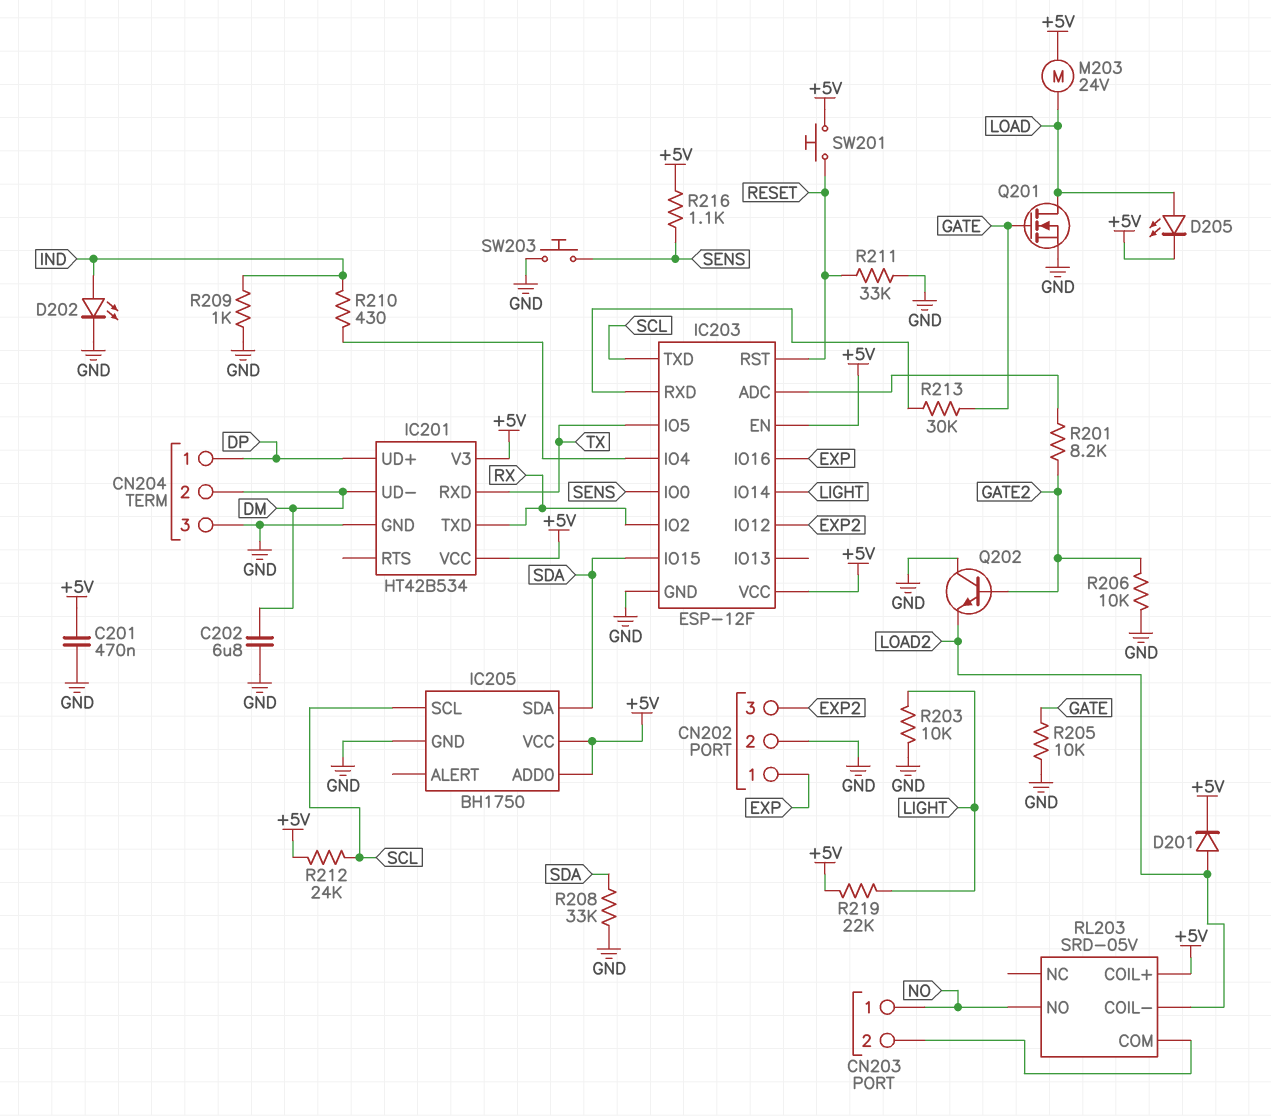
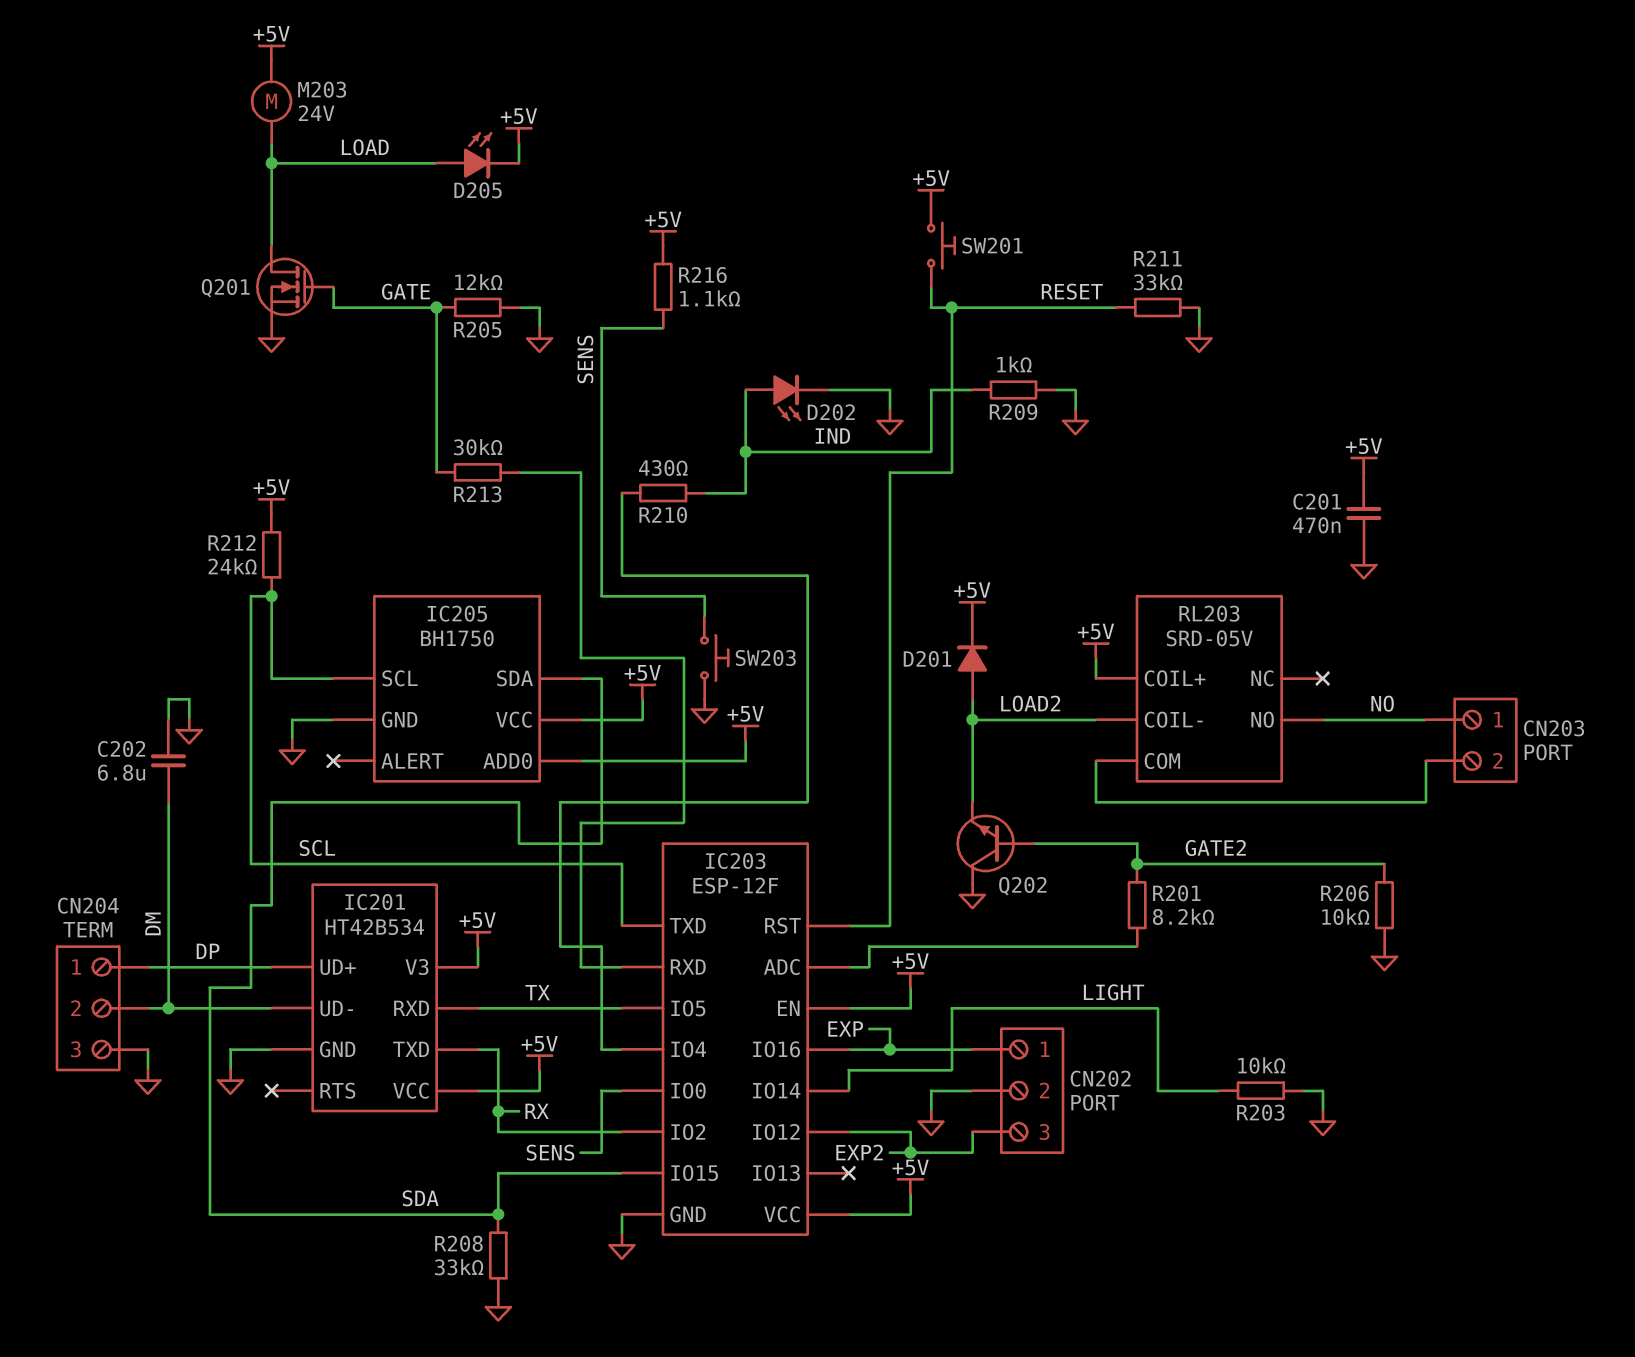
R205: 10k (GATE, GND) -> 12k (GATE, GND)
R219: 22k (+5V, LIGHT) -> none

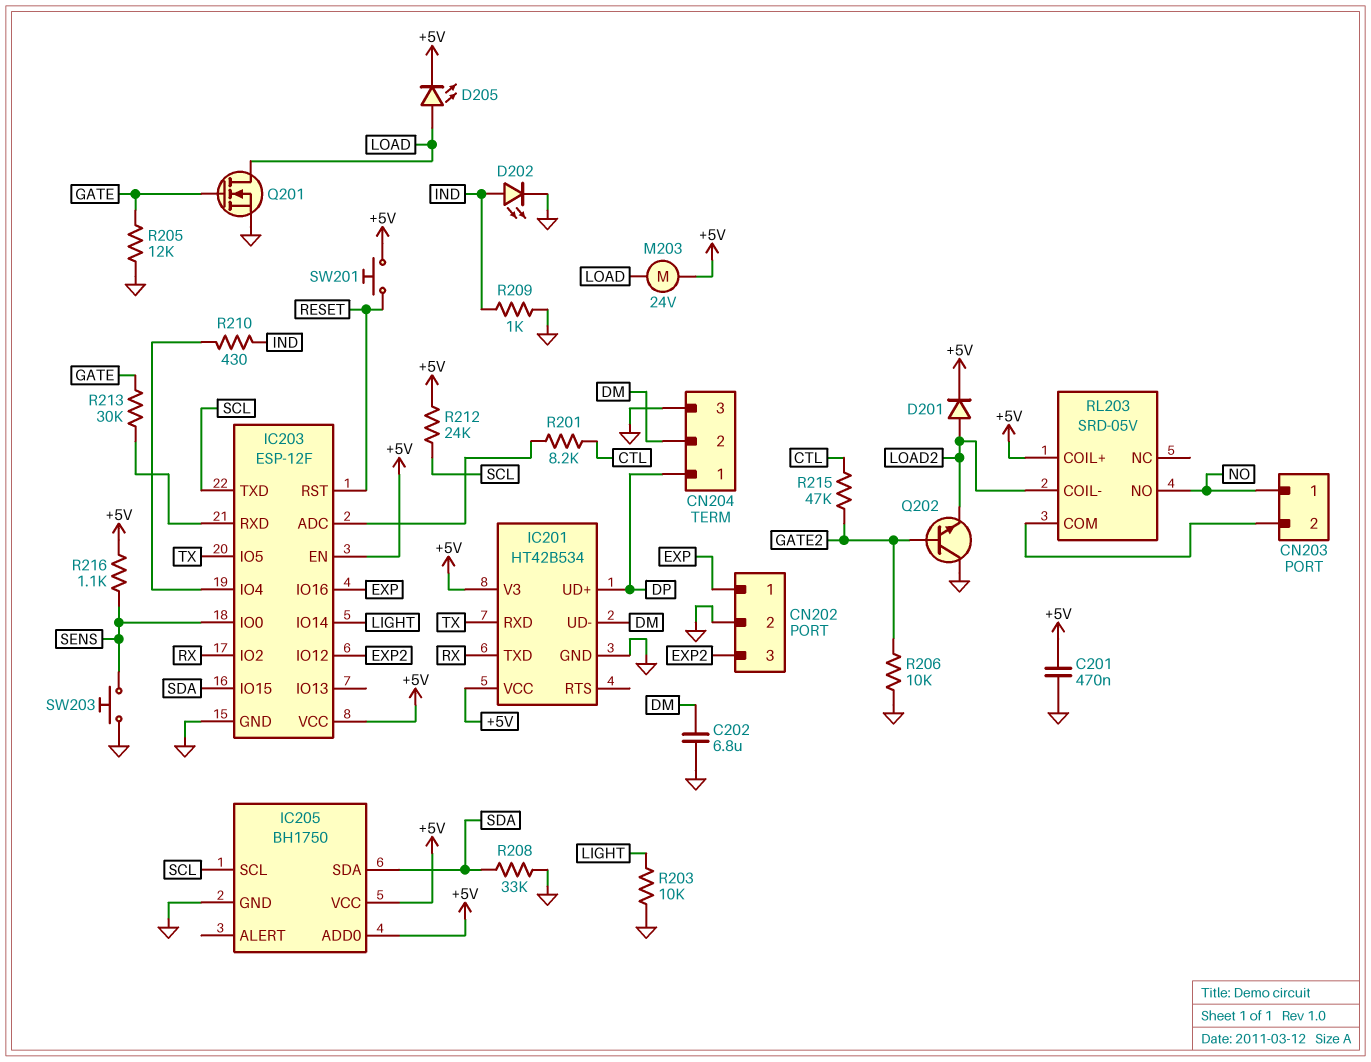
R201: 8.2k (GATE2, IC203/ADC) -> 8.2k (CTL, IC203/ADC)
R211: 33k (GND, RESET) -> none
R215: none -> 47k (CTL, GATE2)

